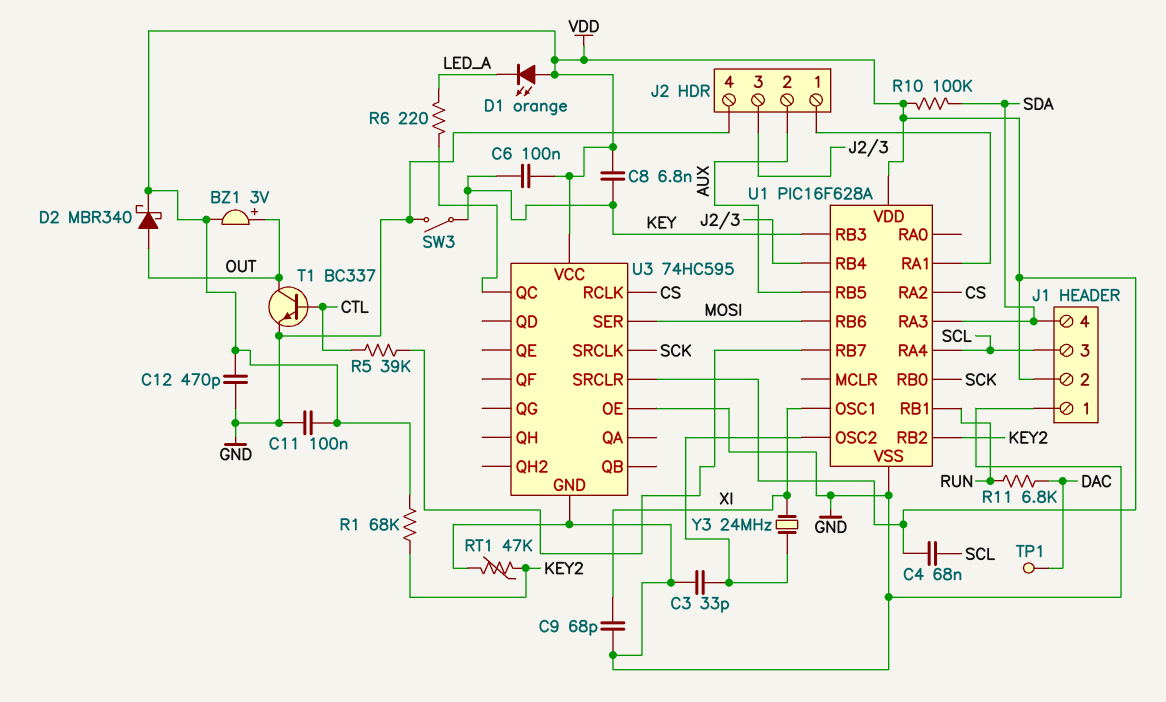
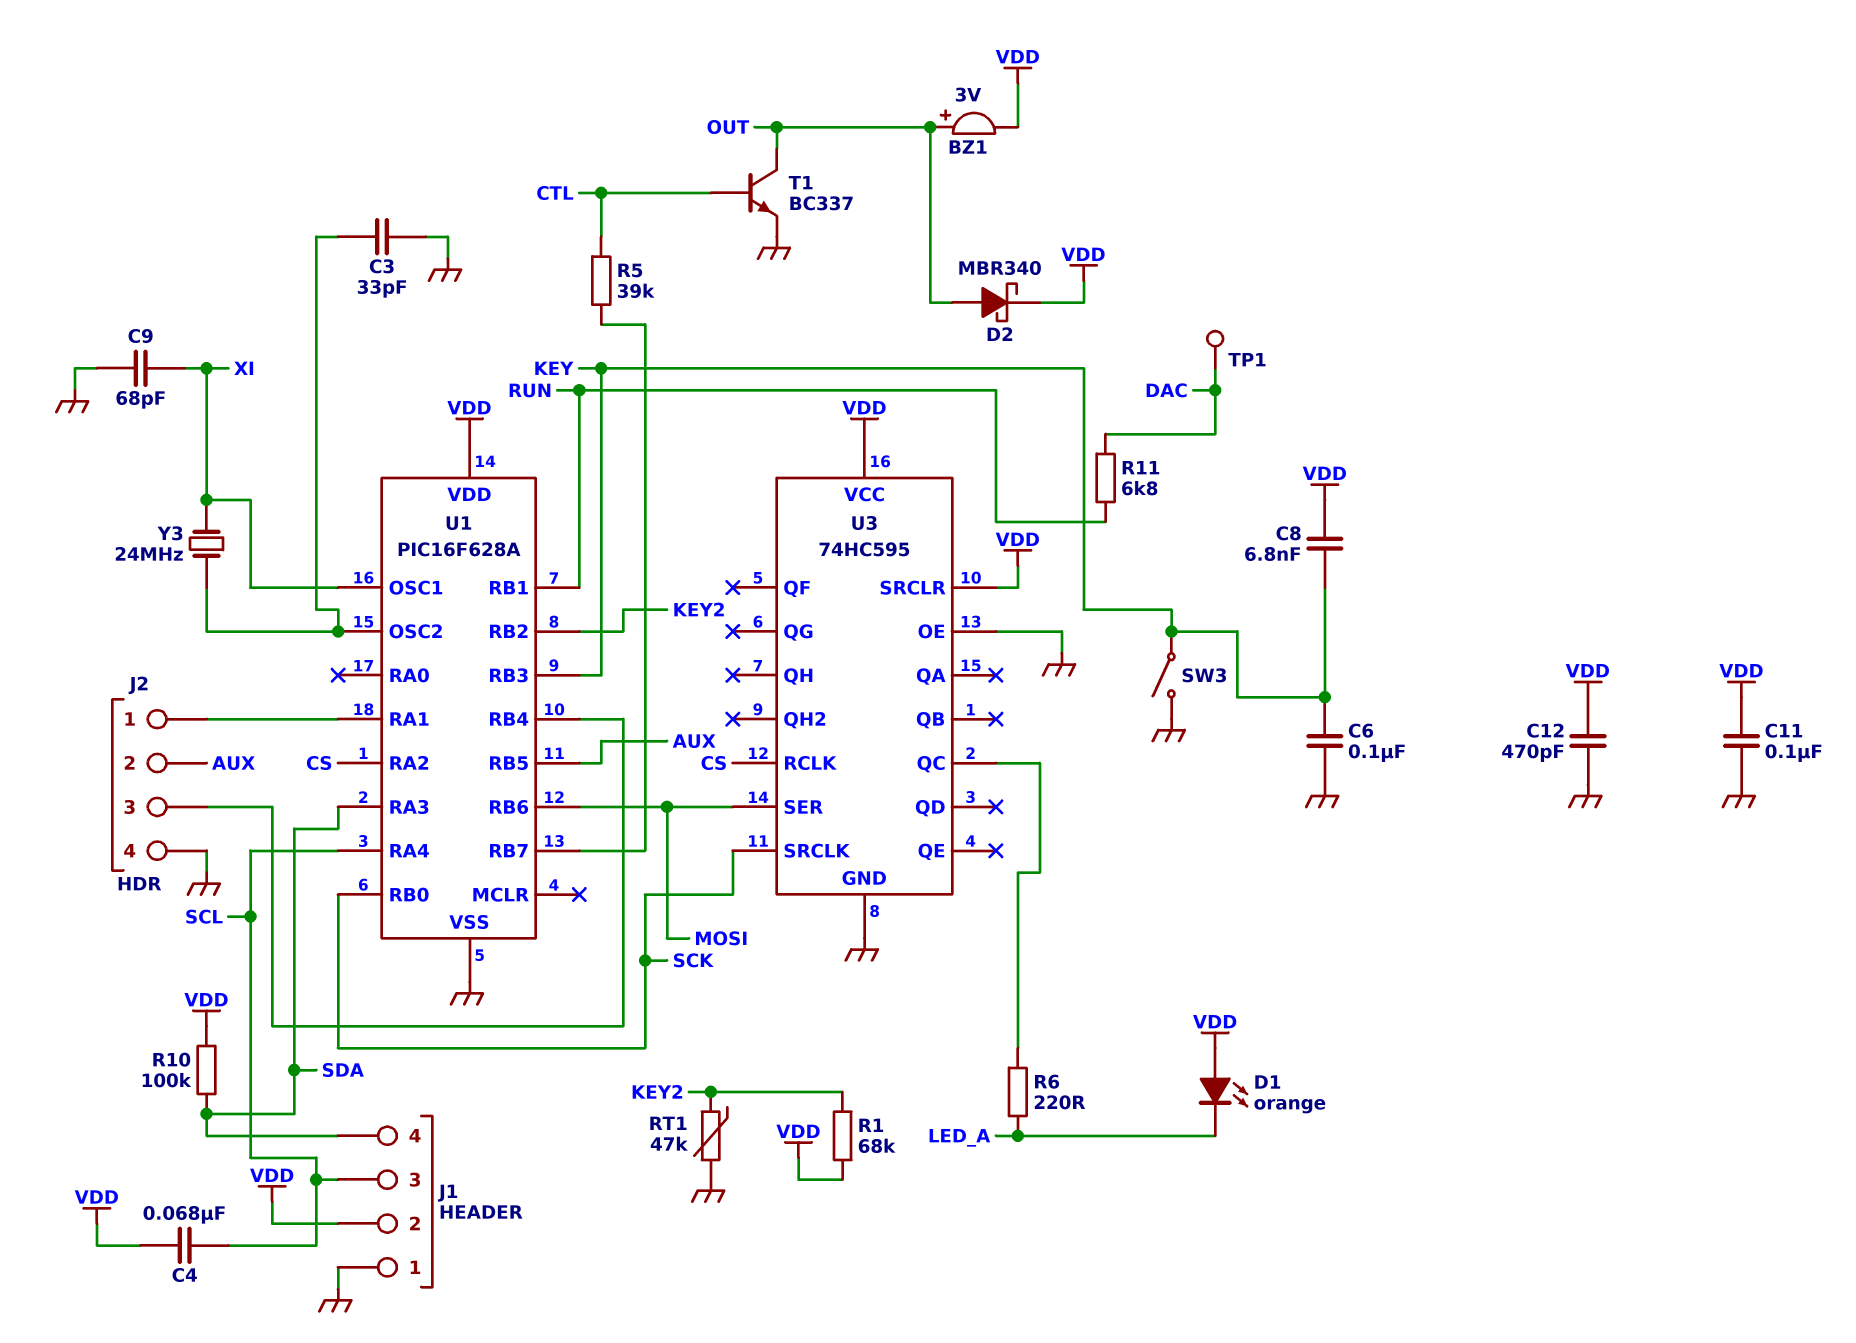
C6: 100nF (KEY, VDD) -> 100nF (GND, KEY)

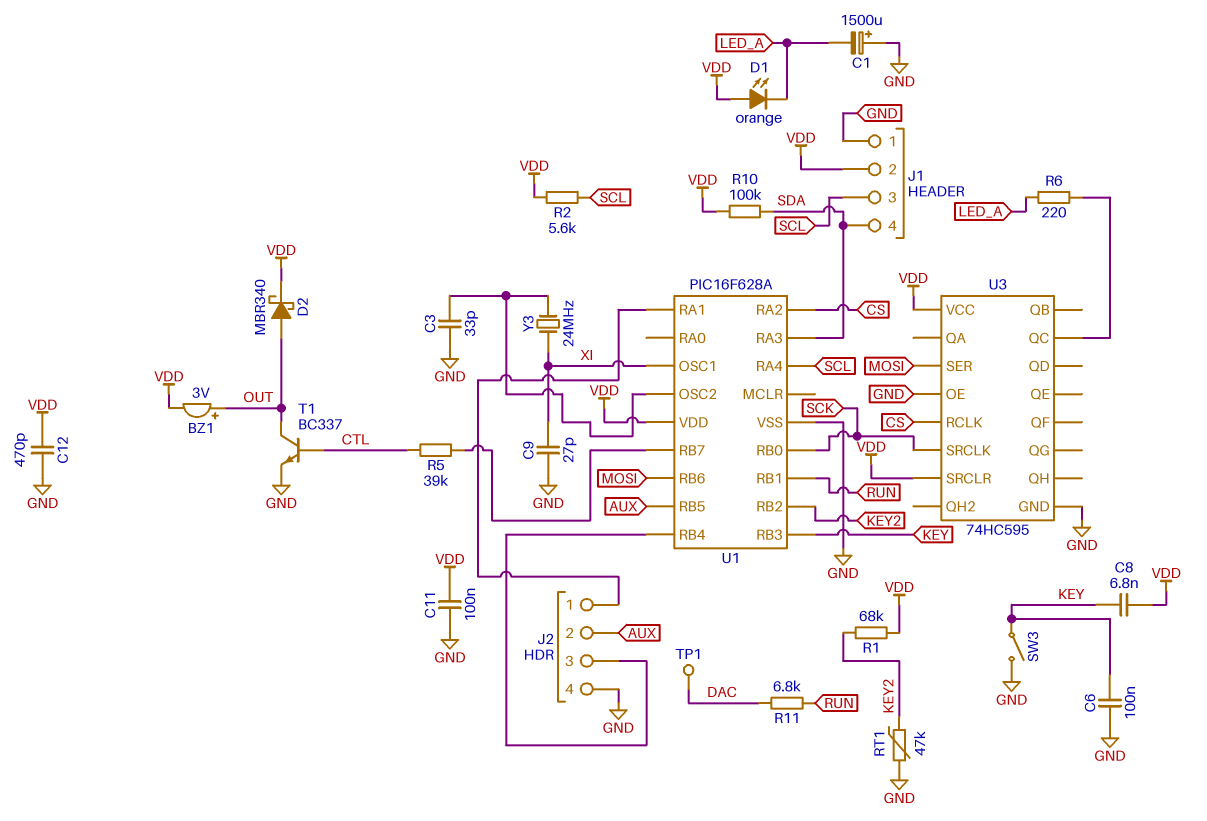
C1: none -> 1500uF (plus GND, minus LED_A)
C4: 68nF (SCL, VDD) -> none
C9: 68pF (GND, XI) -> 27pF (GND, XI)
R2: none -> 5.6k (SCL, VDD)

